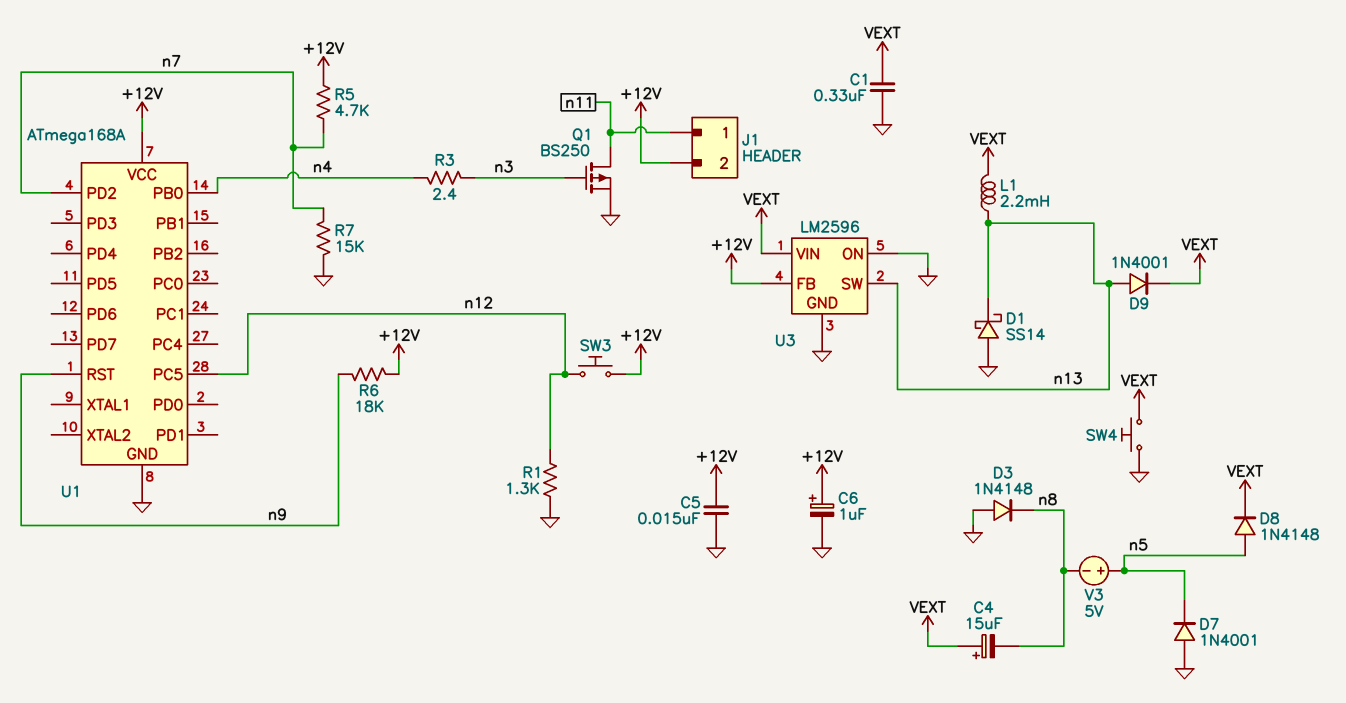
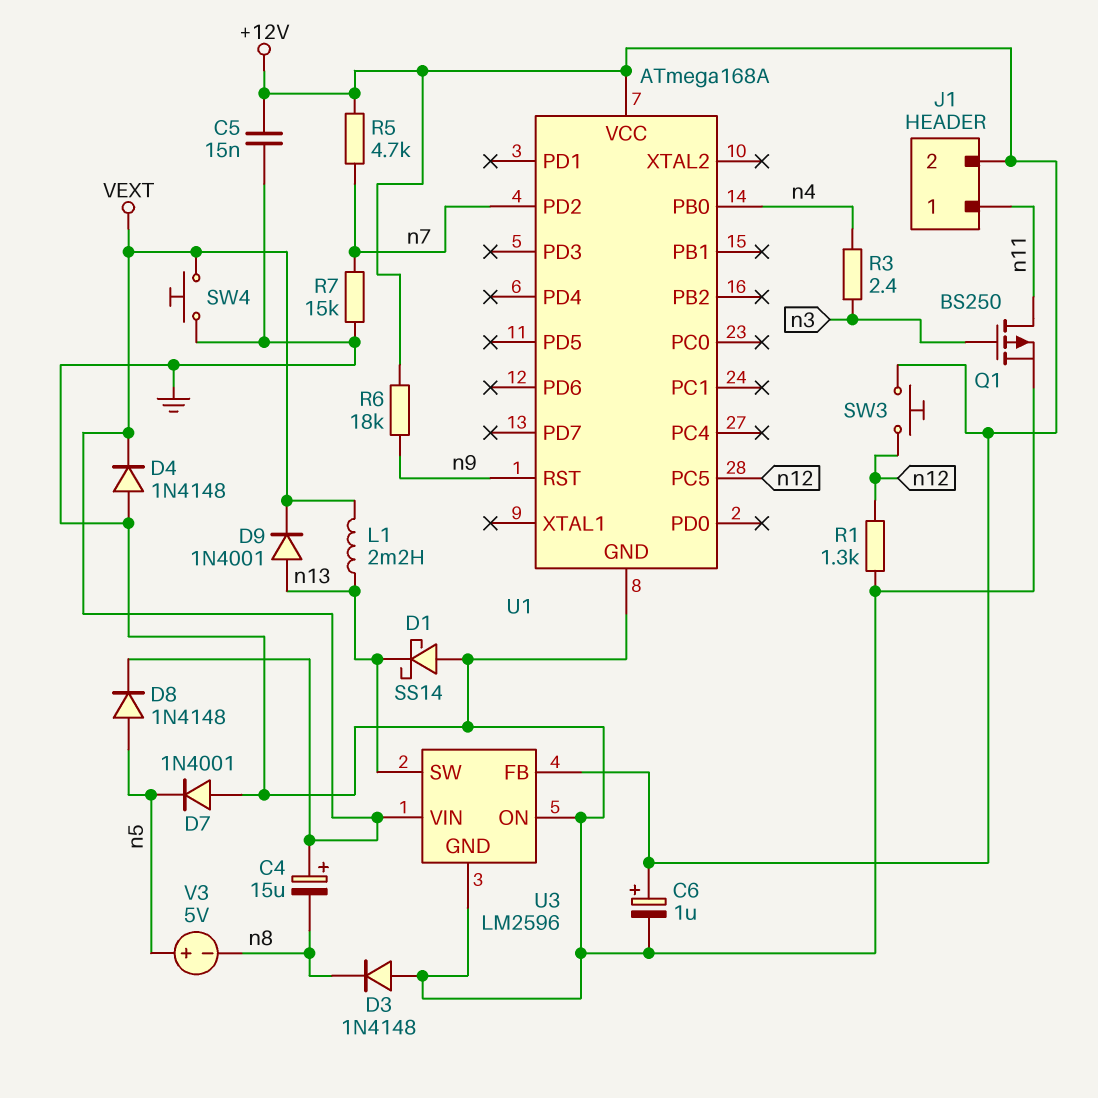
C1: 330nF (GND, VEXT) -> none
D4: none -> diode 1N4148 (A GND, K VEXT)

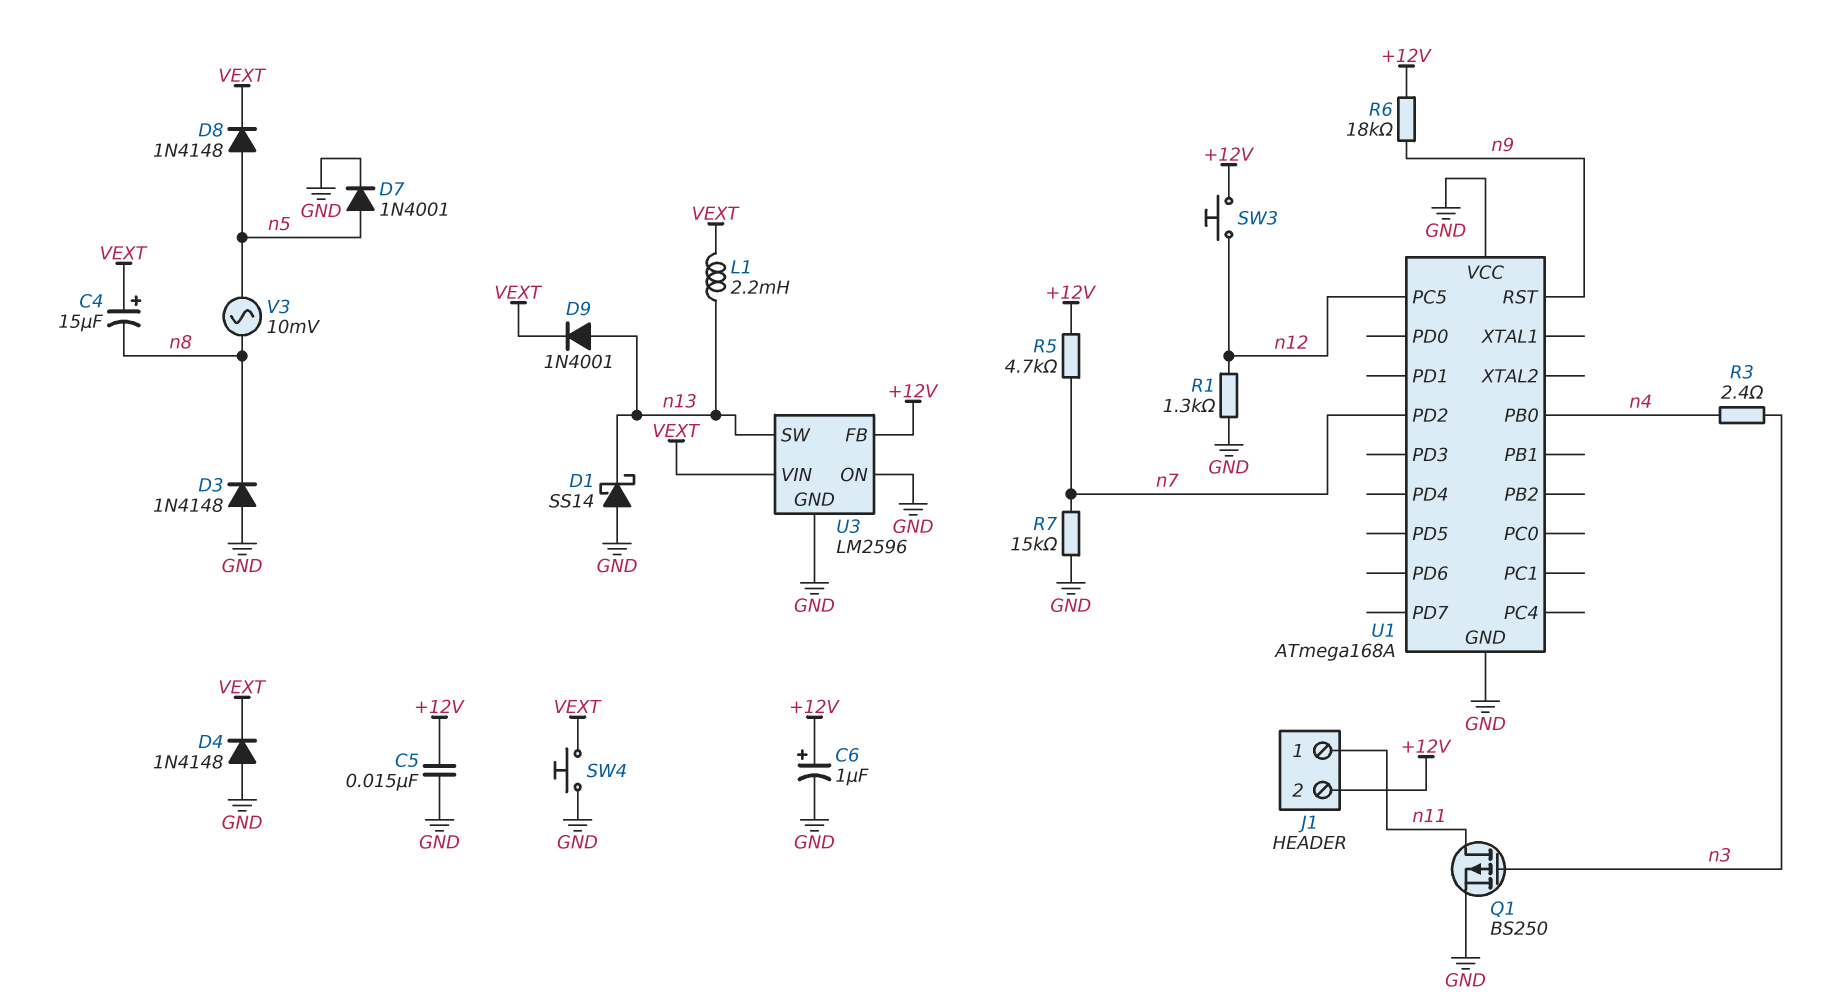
D7: diode 1N4001 (A GND, K n5) -> diode 1N4001 (A n5, K GND)
U1 pin VCC: +12V -> GND
V3: 5V (plus n5, minus n8) -> AC 10mV (n5, n8)

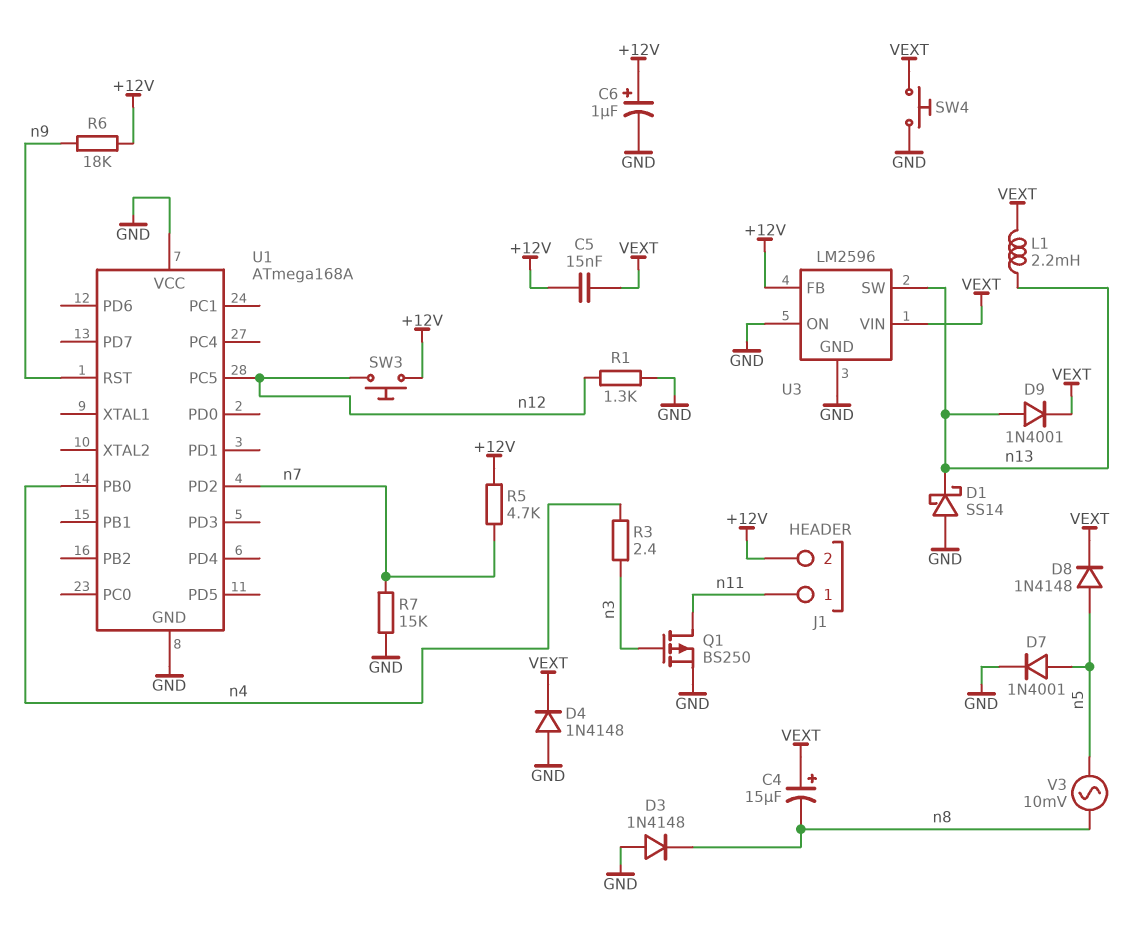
C5: 15nF (+12V, GND) -> 15nF (+12V, VEXT)

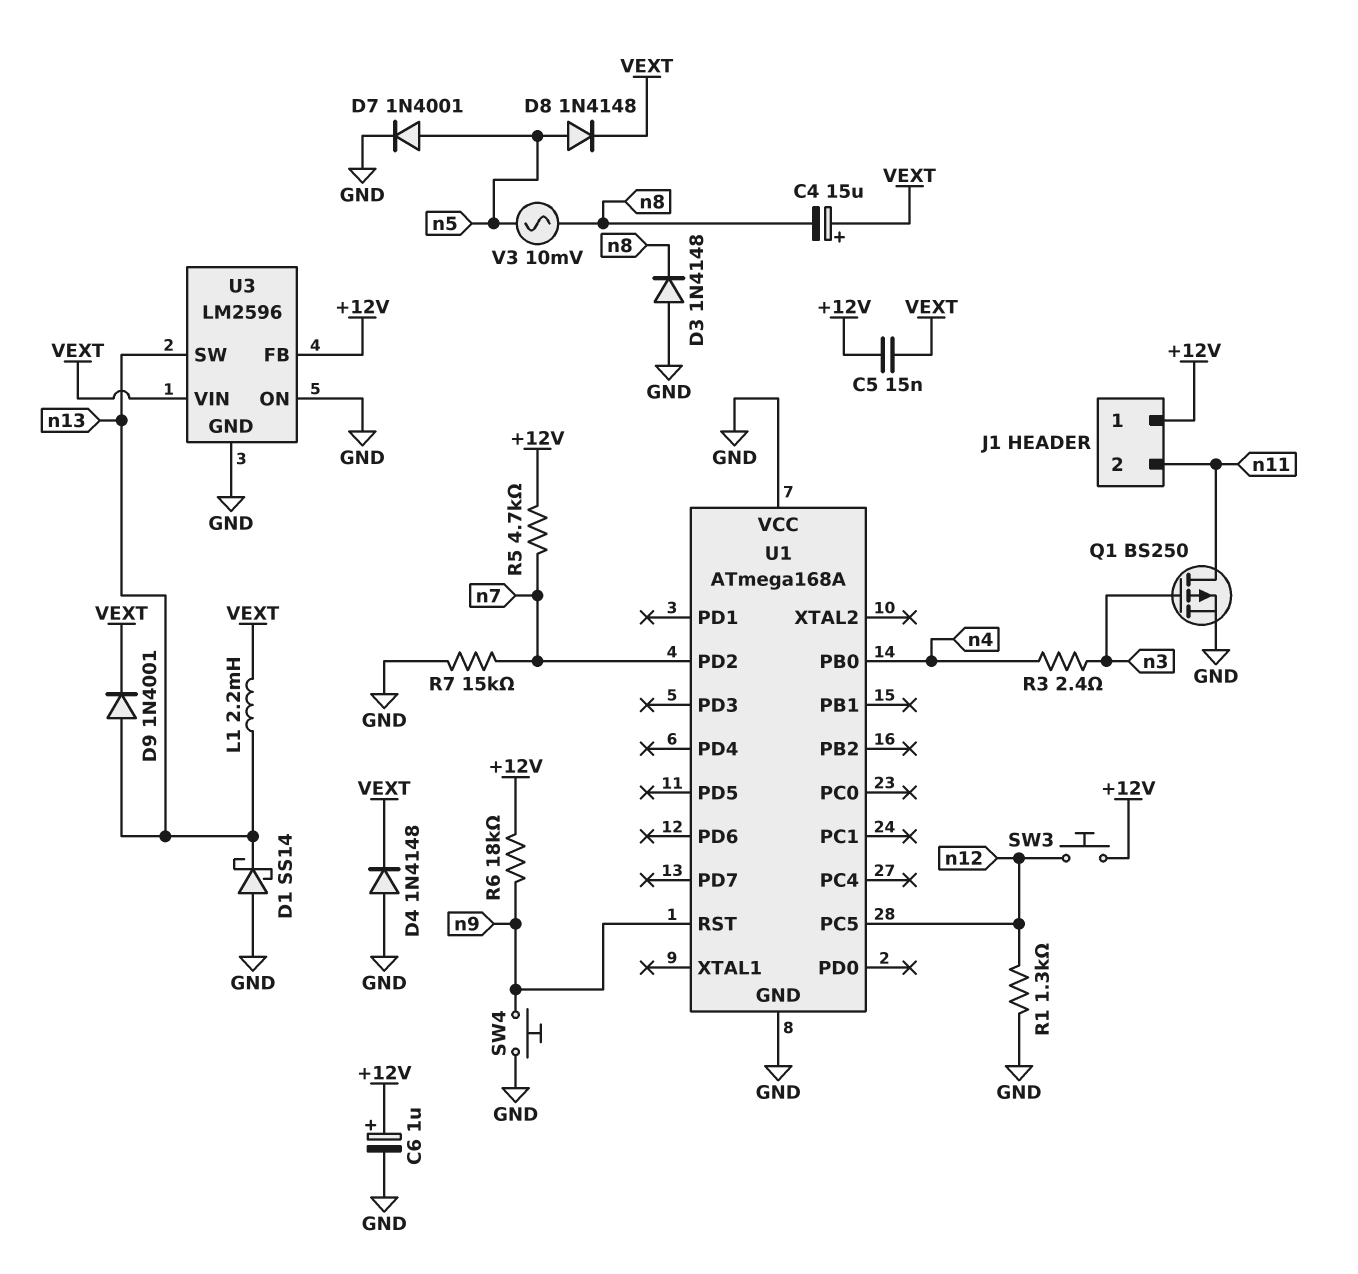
J1 pin 1: n11 -> +12V
J1 pin 2: +12V -> n11
SW4: button (GND, VEXT) -> button (GND, n9)

